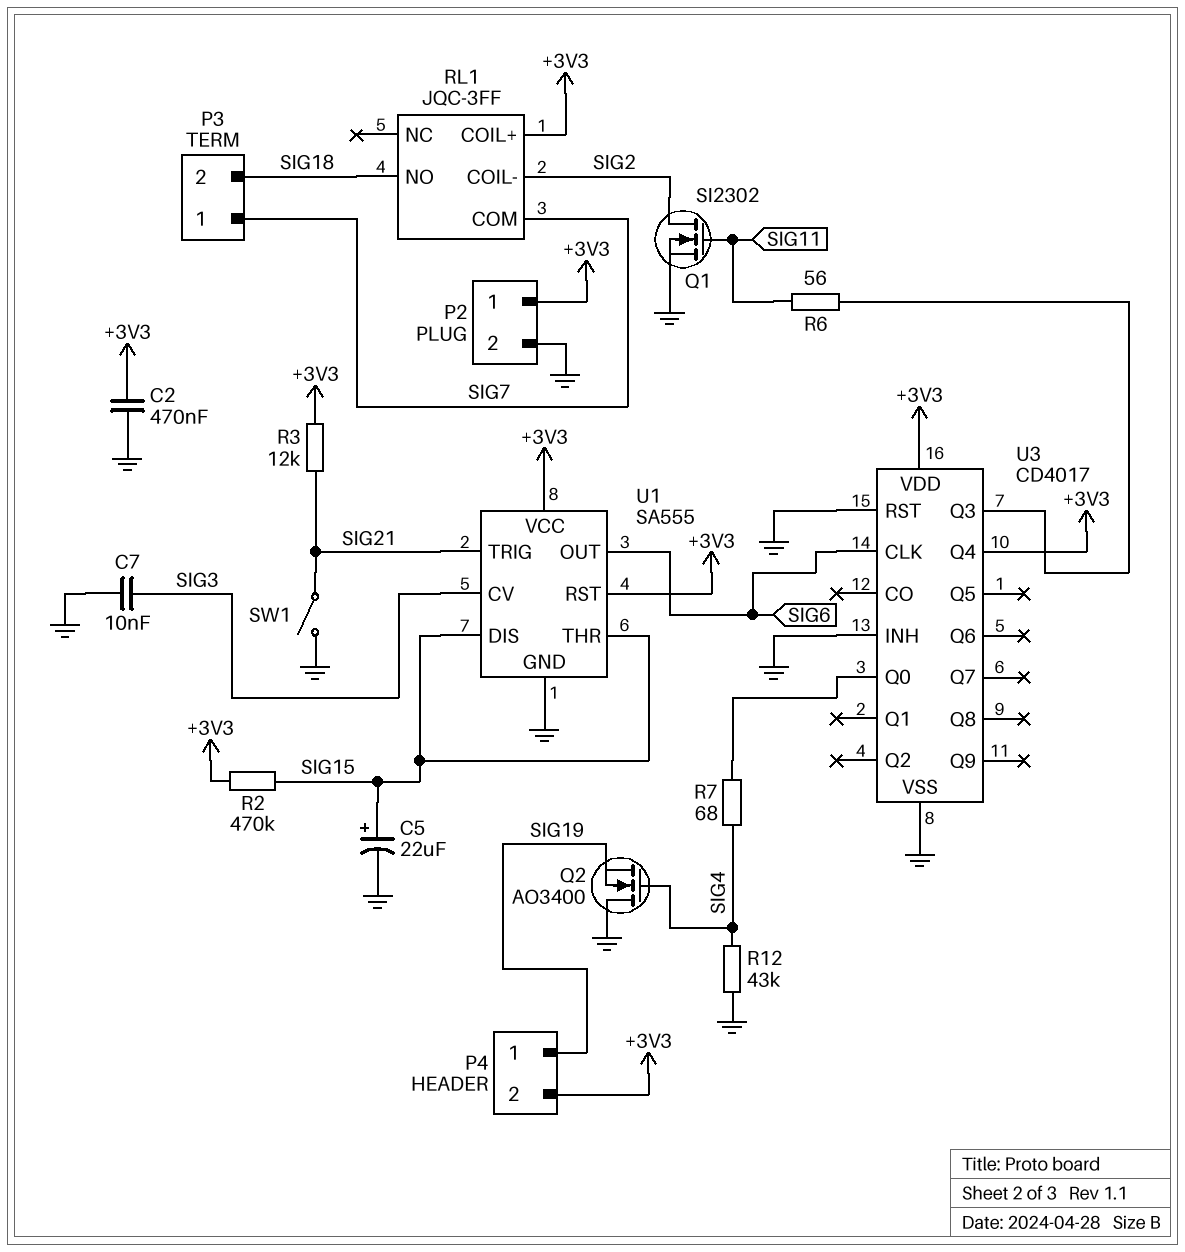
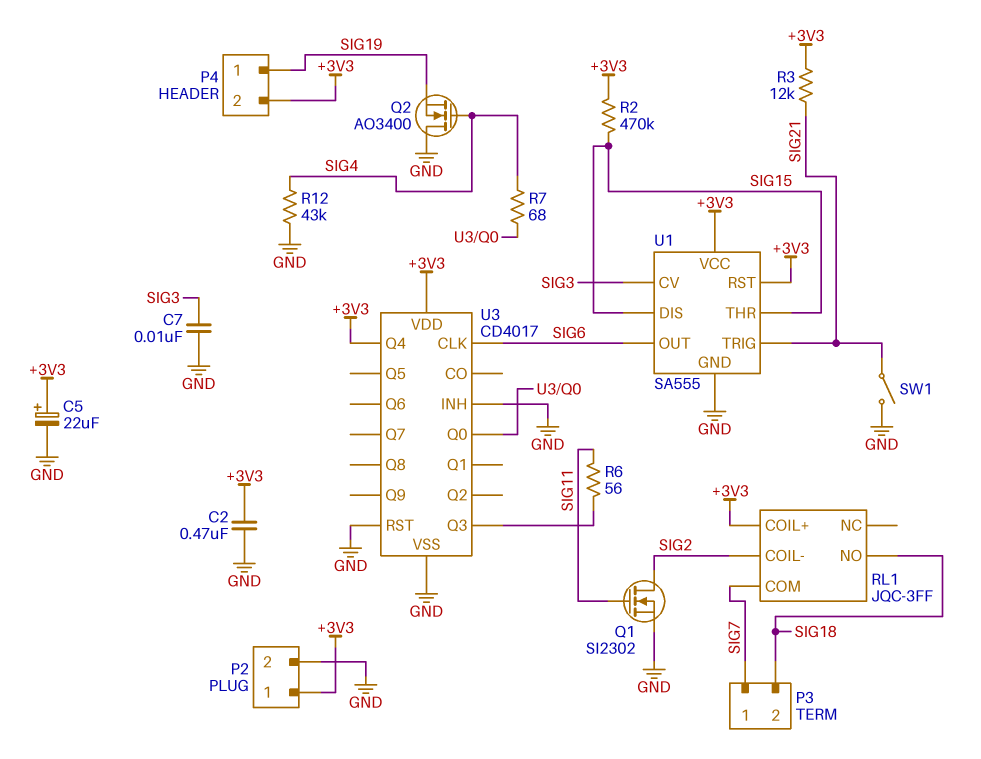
C5: 22uF (plus SIG15, minus GND) -> 22uF (plus +3V3, minus GND)

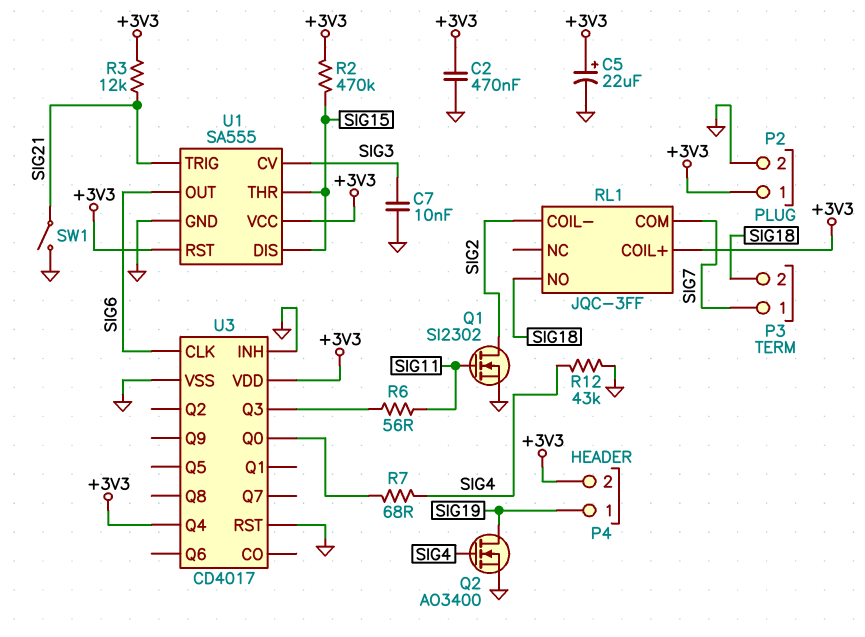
Q2: NMOS AO3400 (G SIG4, D GND, S SIG19) -> NMOS AO3400 (G SIG4, D SIG19, S GND)

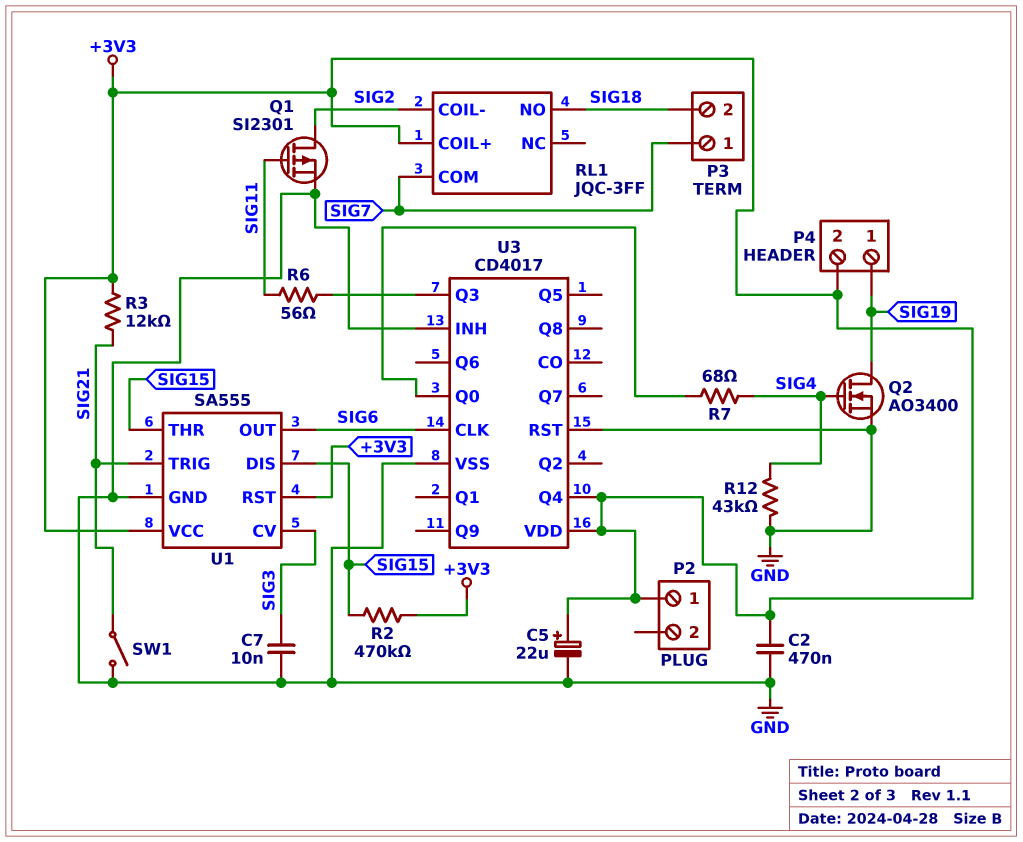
P2 pin 2: GND -> none
Q1: NMOS SI2302 (G SIG11, D SIG2, S GND) -> PMOS SI2301 (G SIG11, D SIG2, S GND)

